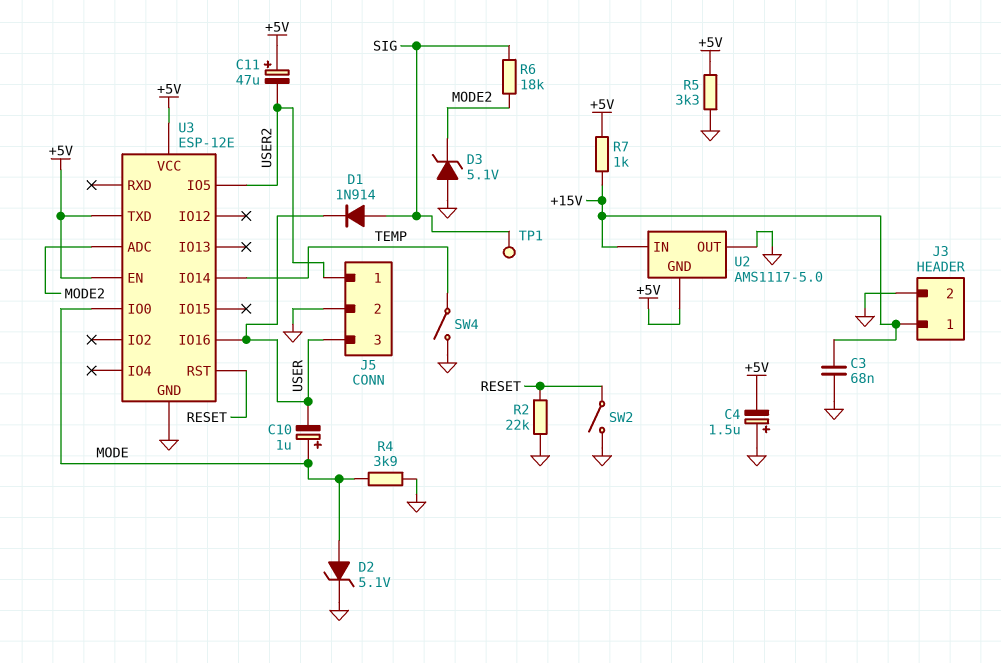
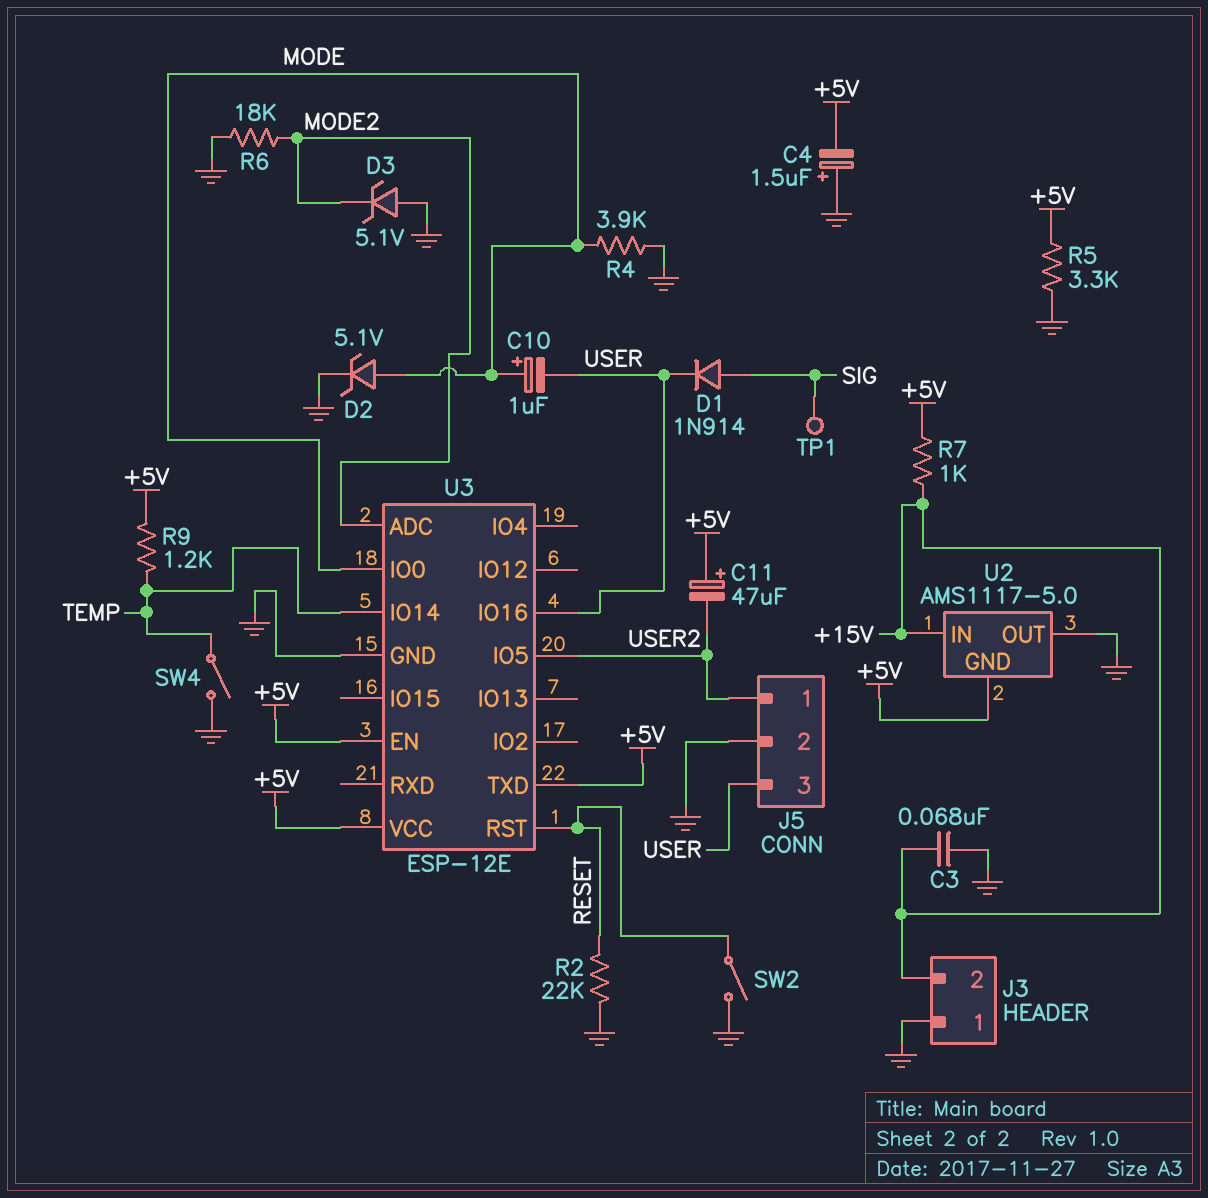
J3 pin 1: +15V -> GND
J3 pin 2: GND -> +15V
R6: 18k (MODE2, SIG) -> 18k (GND, MODE2)
R9: none -> 1.2k (+5V, TEMP)

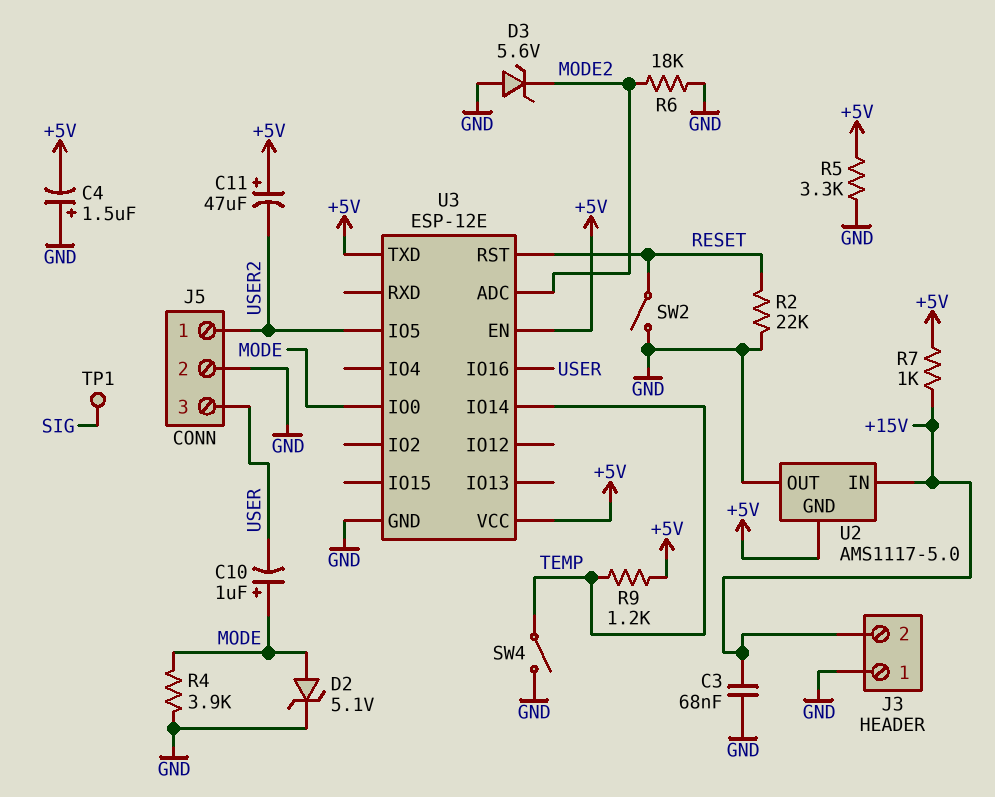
D1: diode 1N914 (A SIG, K USER) -> none
D3: zener 5.1V (A GND, K MODE2) -> zener 5.6V (A GND, K MODE2)

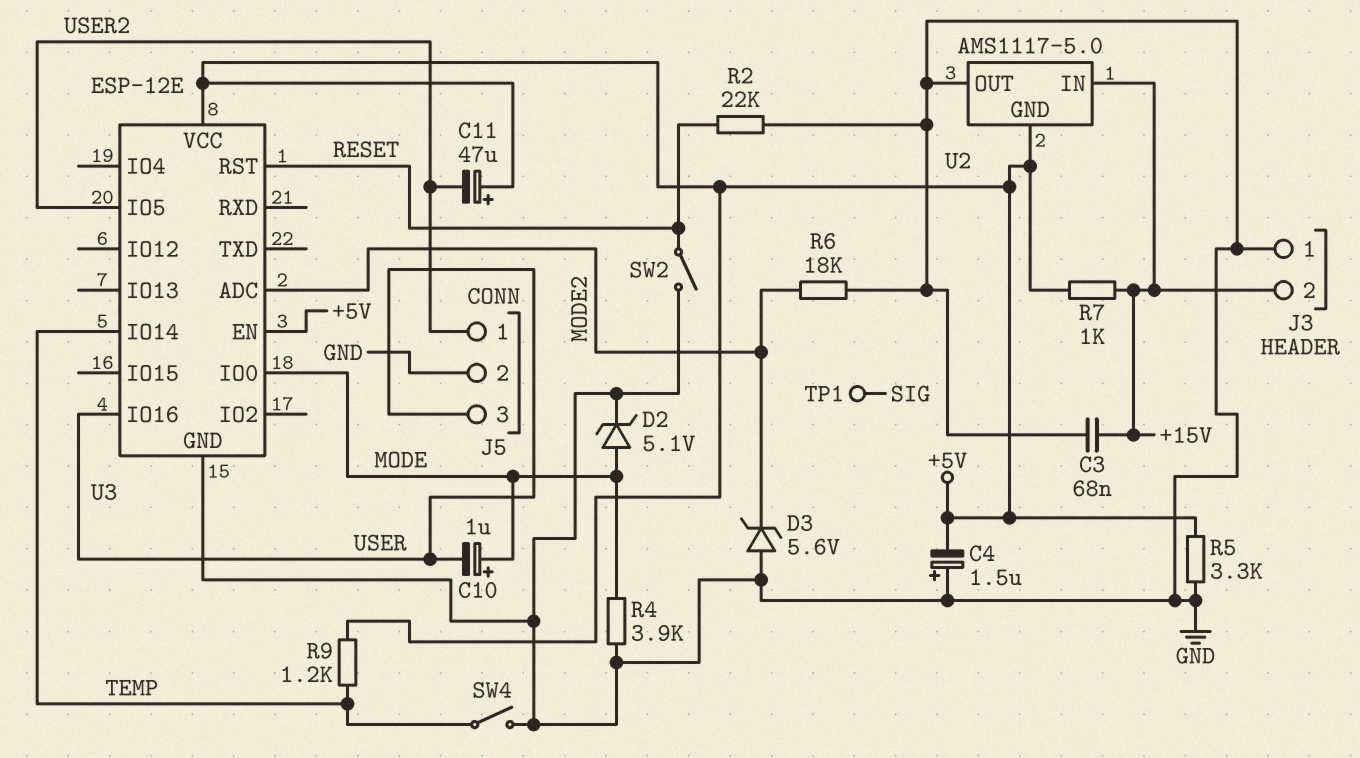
U3 pin TXD: +5V -> none

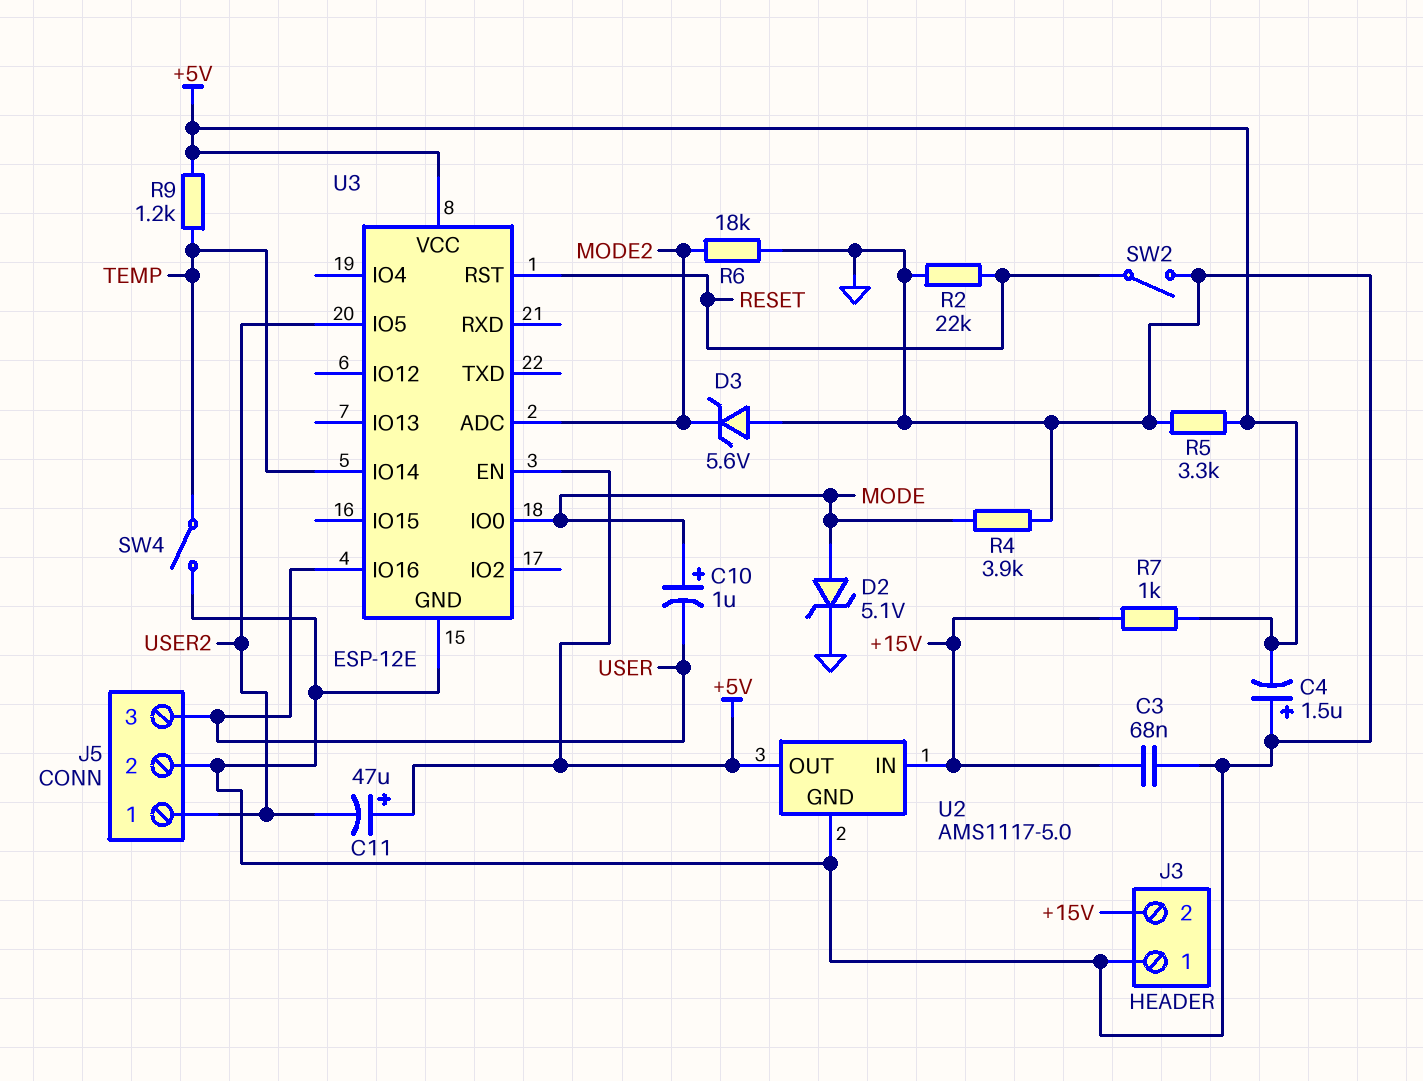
TP1: test point (SIG) -> none
U2 pin GND: +5V -> GND
U2 pin OUT: GND -> +5V

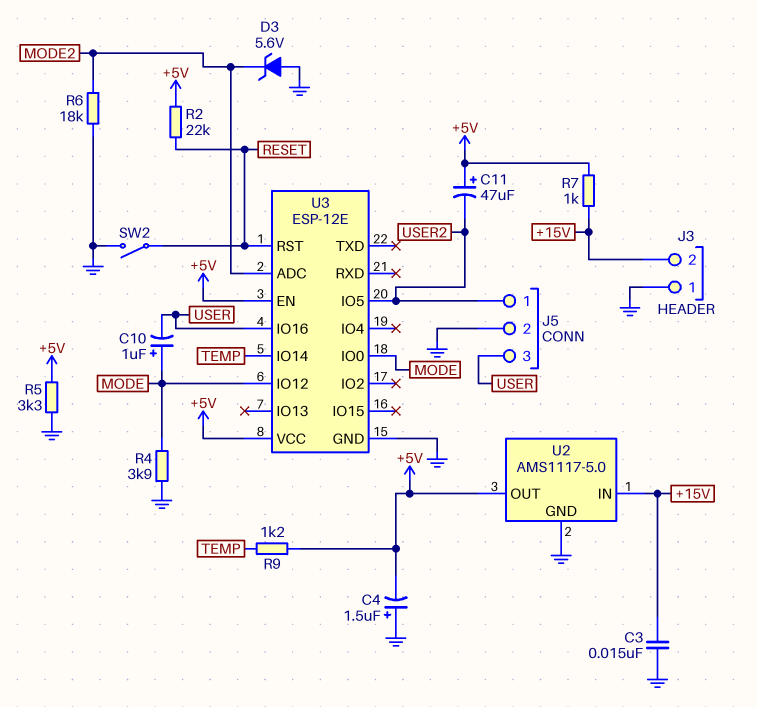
C3: 68nF (+15V, GND) -> 15nF (+15V, GND)
D2: zener 5.1V (A MODE, K GND) -> none
R2: 22k (GND, RESET) -> 22k (+5V, RESET)
SW4: switch (GND, TEMP) -> none
U3 pin IO12: none -> MODE

